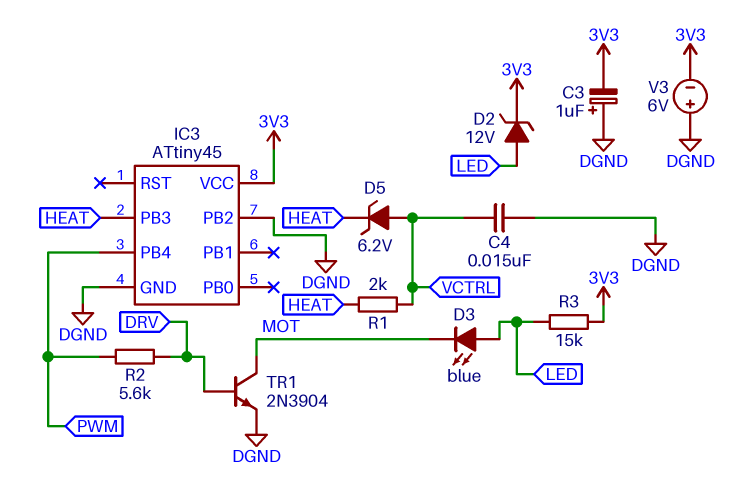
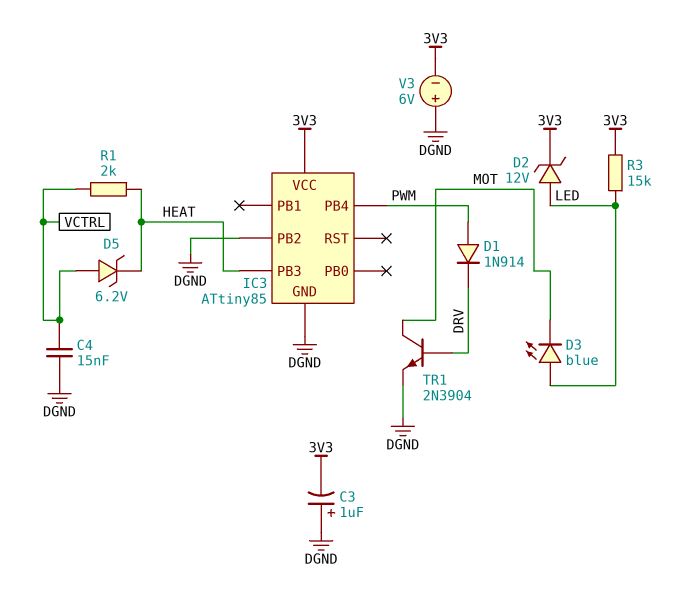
D1: none -> diode 1N914 (A PWM, K DRV)
IC3: ATtiny45 -> ATtiny85
R2: 5.6k (DRV, PWM) -> none

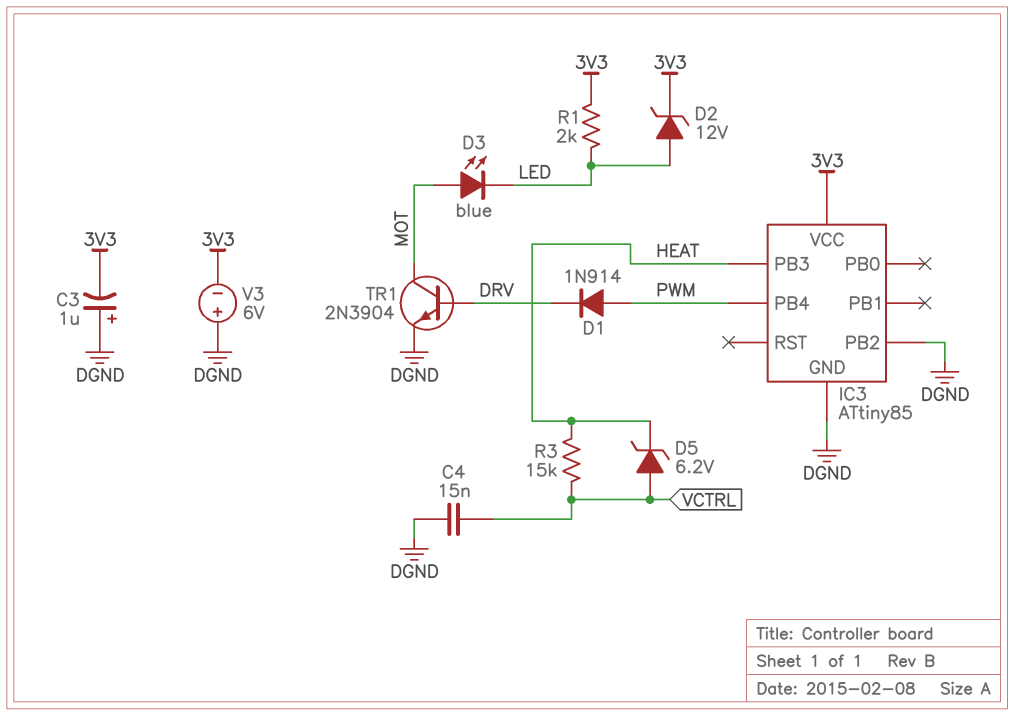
D3: LED blue (A LED, K MOT) -> LED blue (A MOT, K LED)
R1: 2k (HEAT, VCTRL) -> 2k (3V3, LED)
R3: 15k (3V3, LED) -> 15k (HEAT, VCTRL)

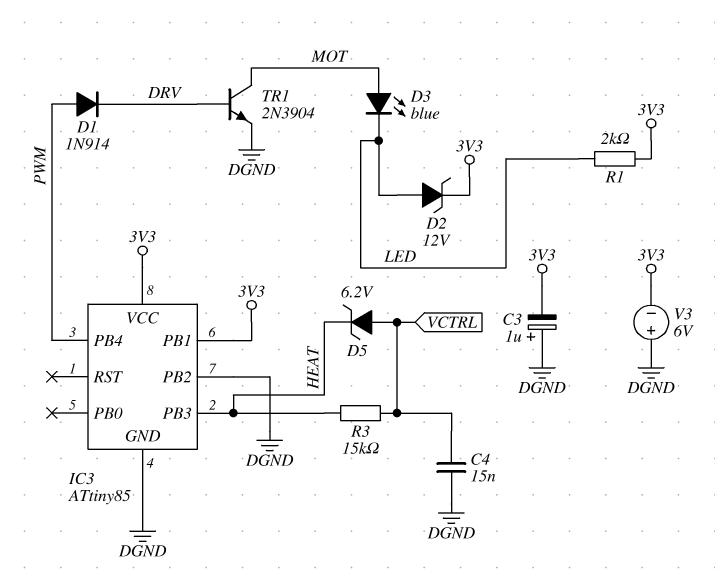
IC3 pin PB1: none -> 3V3

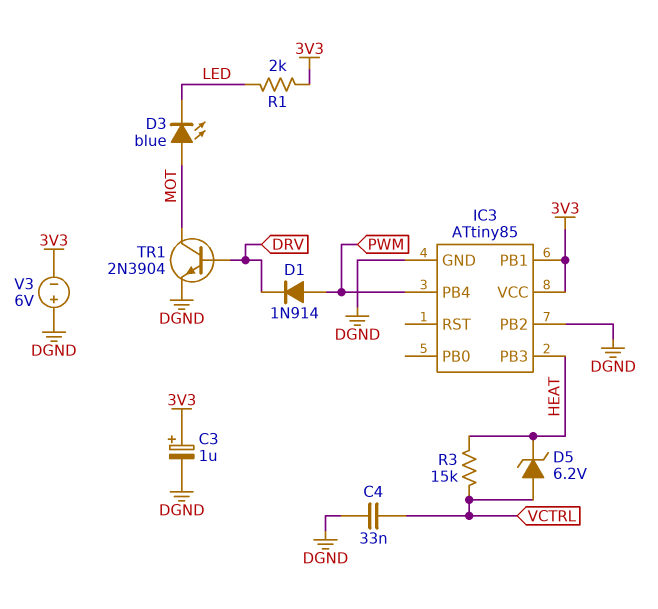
C3: 1uF (plus DGND, minus 3V3) -> 1uF (plus 3V3, minus DGND)
C4: 15nF (DGND, VCTRL) -> 33nF (DGND, VCTRL)
D2: zener 12V (A LED, K 3V3) -> none

